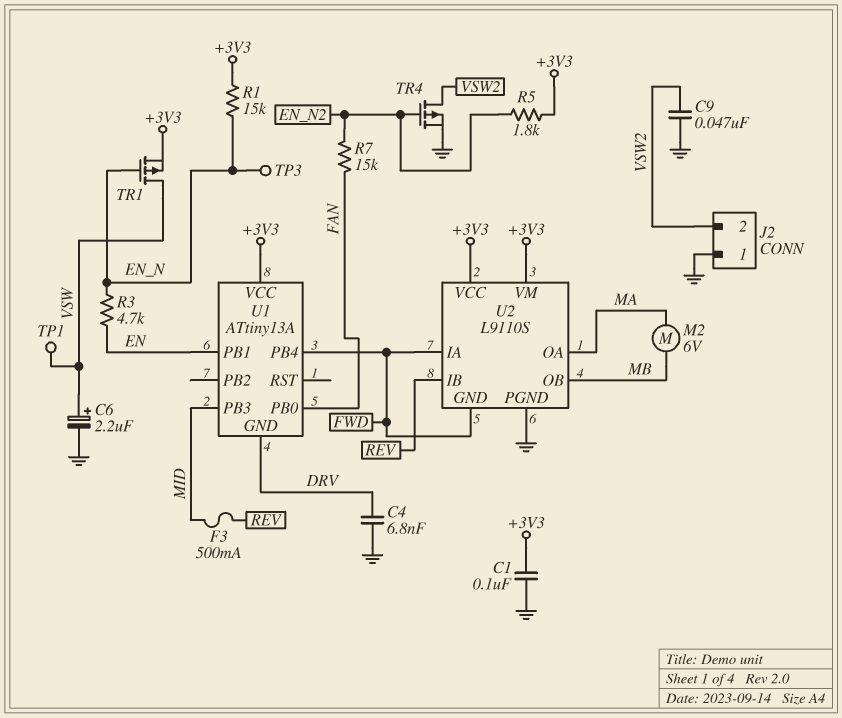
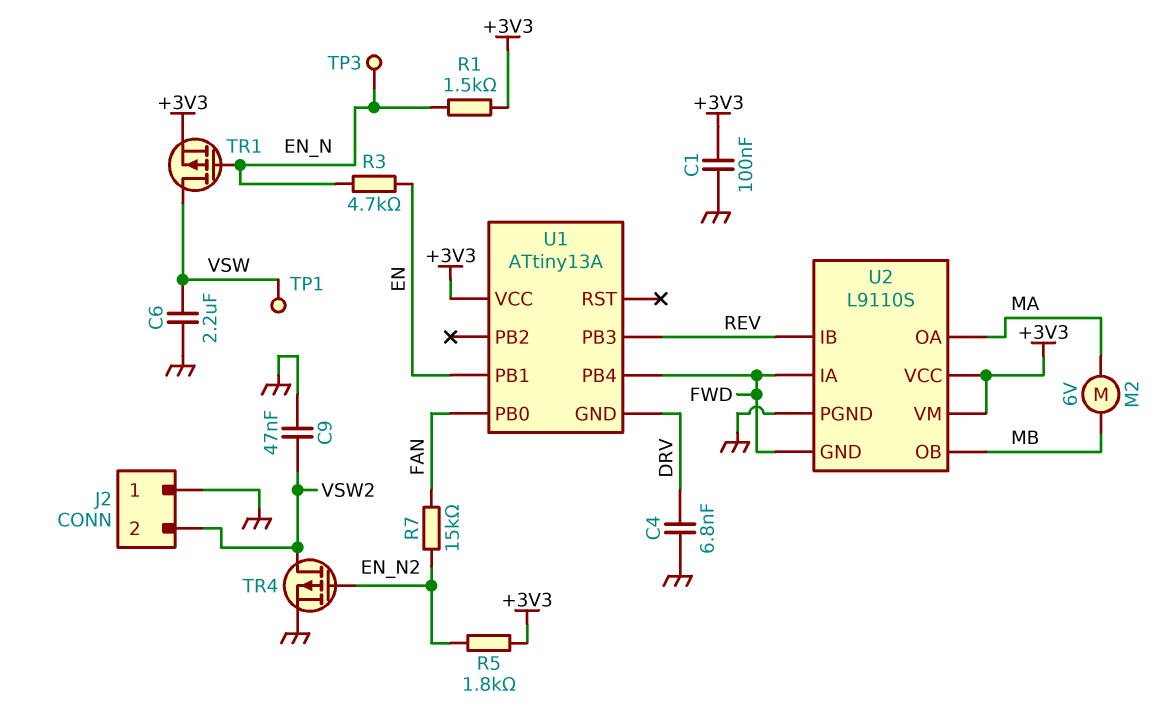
C6: 2.2uF (plus VSW, minus GND) -> 2.2uF (GND, VSW)
F3: 500mA (MID, REV) -> none
R1: 15k (+3V3, EN_N) -> 1.5k (+3V3, EN_N)
U1 pin PB3: MID -> REV

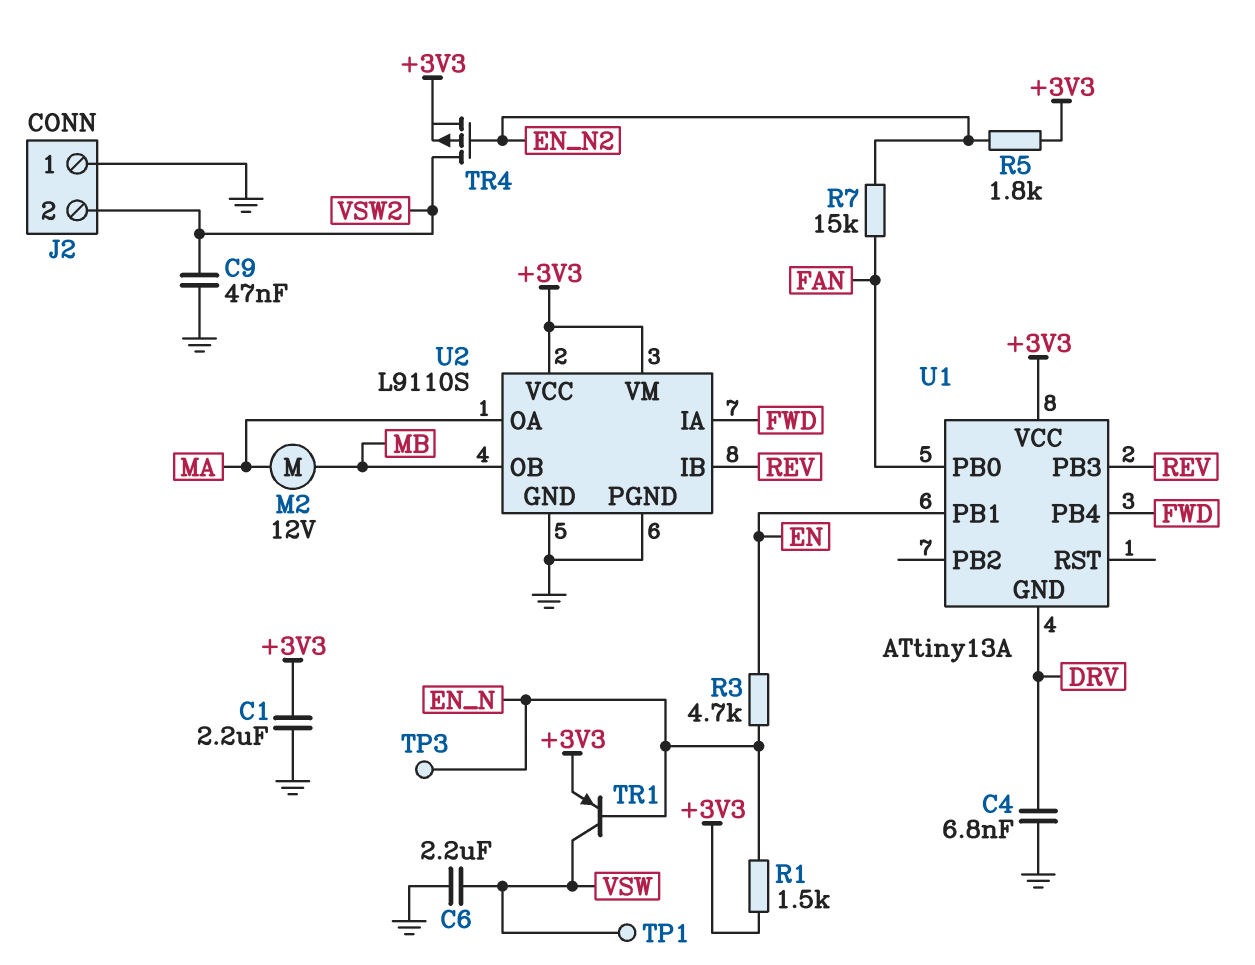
C1: 100nF (+3V3, GND) -> 2.2uF (+3V3, GND)
M2: motor 6V (MA, MB) -> motor 12V (MA, MB)
TR1: PMOS (G EN_N, D VSW, S +3V3) -> PNP (B EN_N, C VSW, E +3V3)
TR4: PMOS (G EN_N2, D VSW2, S GND) -> PMOS (G EN_N2, D VSW2, S +3V3)
U2 pin GND: FWD -> GND

